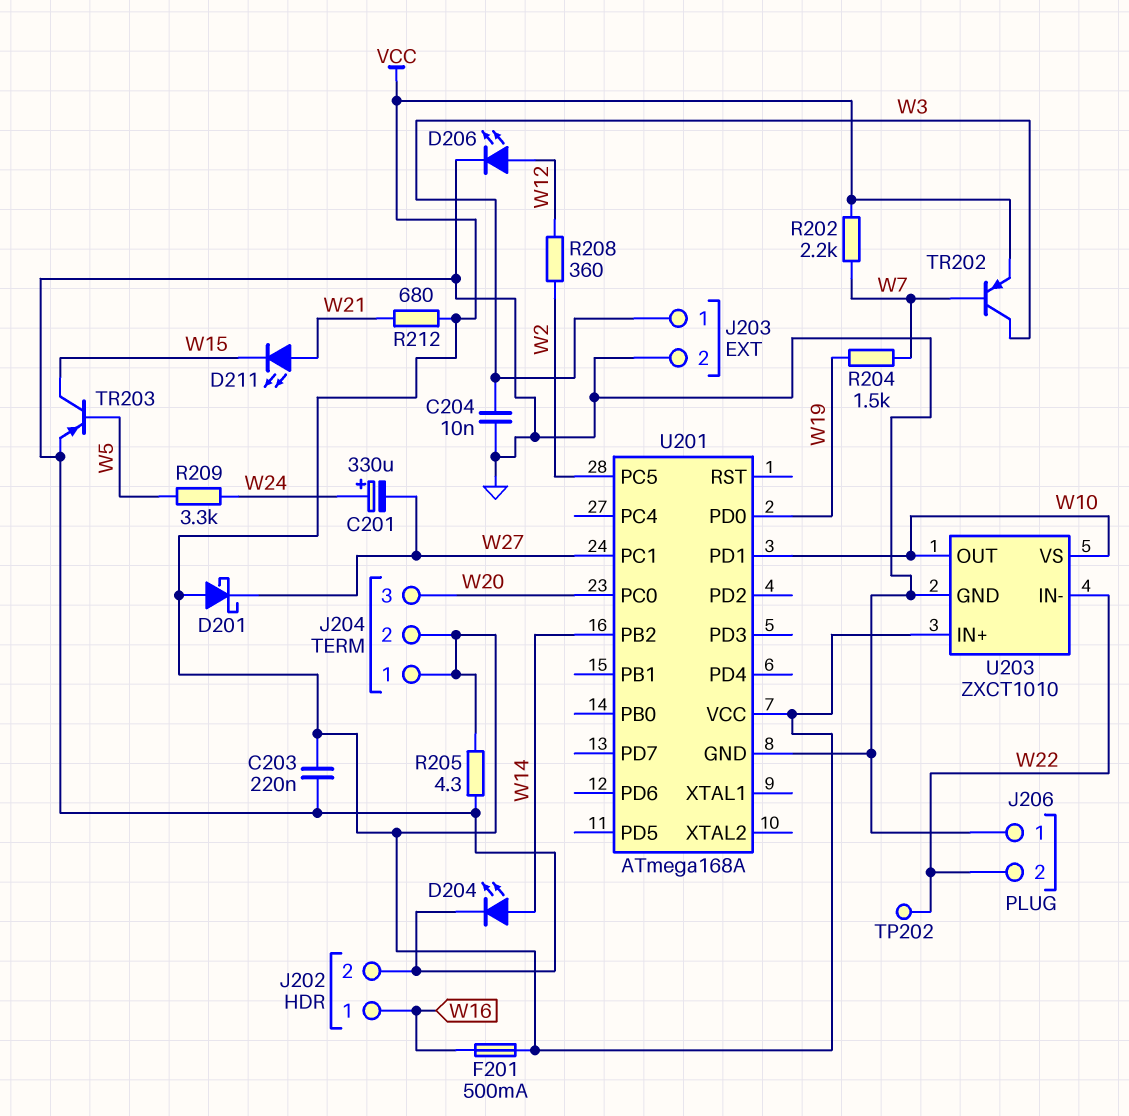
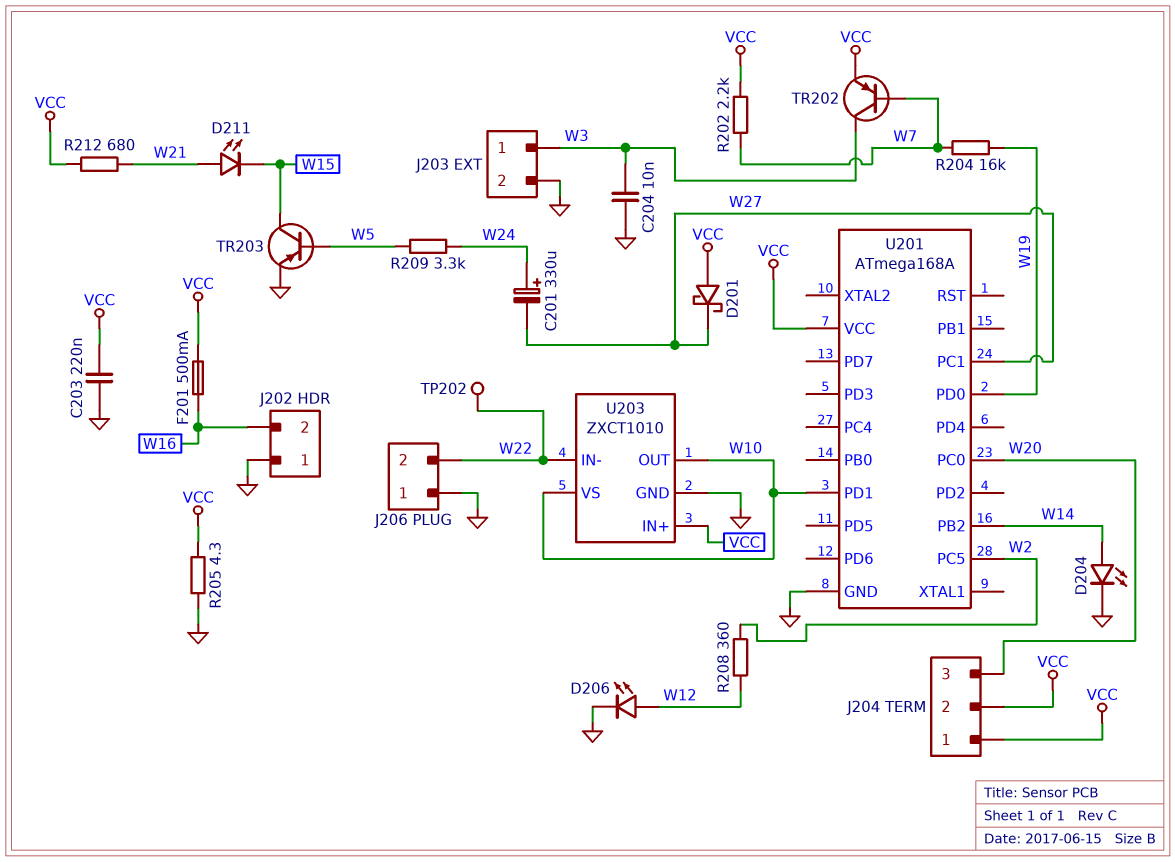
J202 pin 1: W16 -> GND
J202 pin 2: GND -> W16
R204: 1.5k (W7, W19) -> 16k (W7, W19)

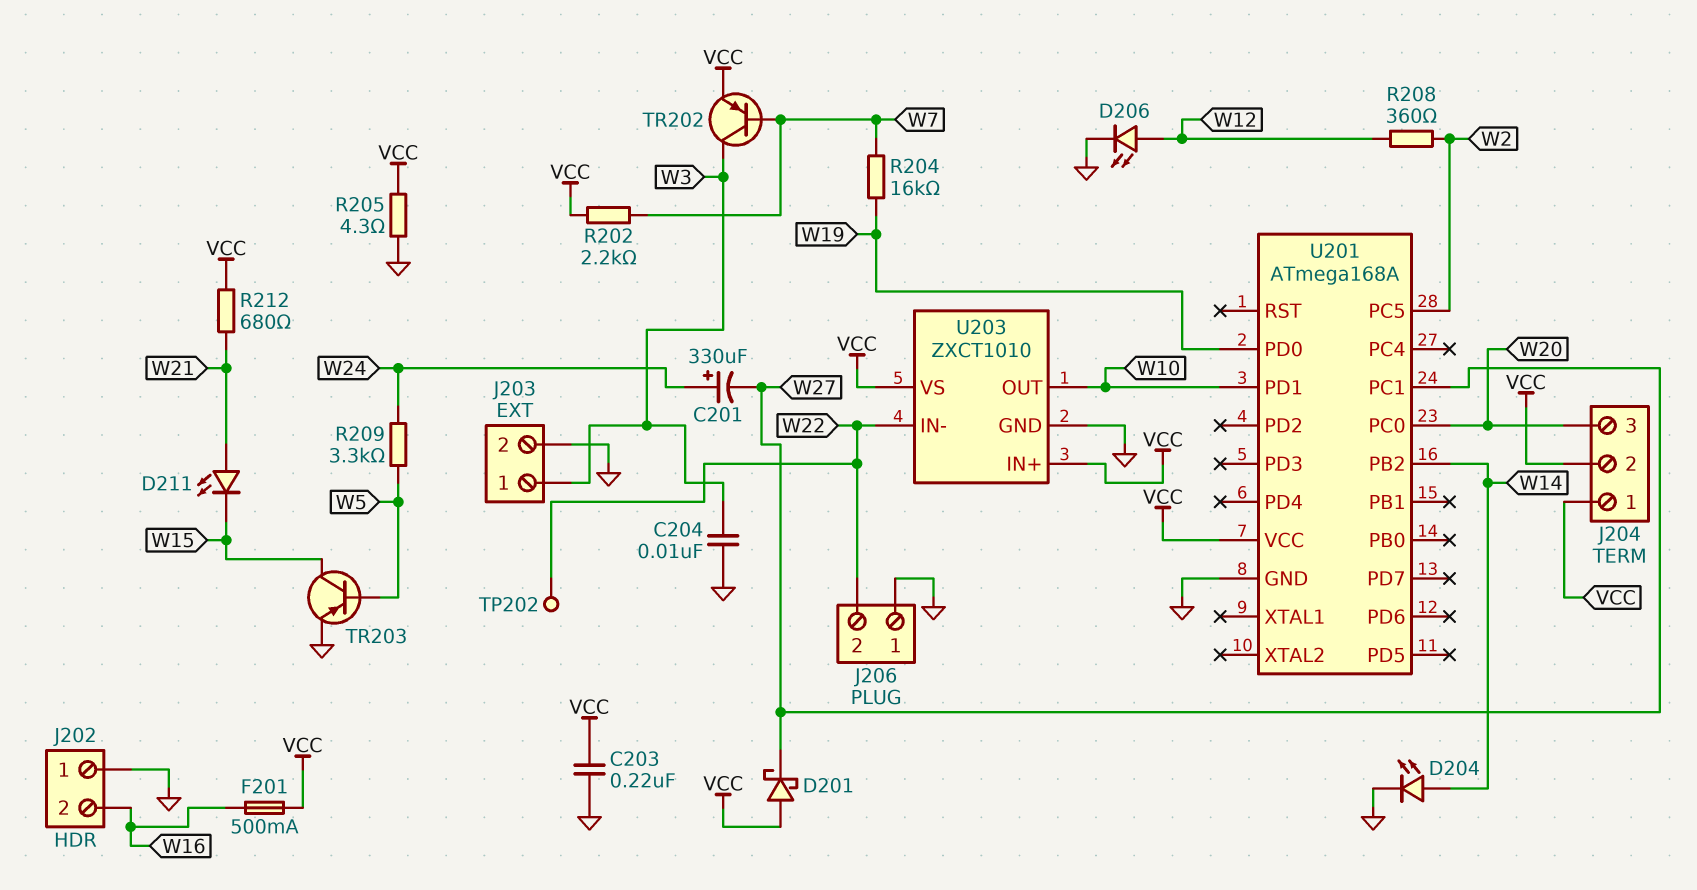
U203 pin VS: W10 -> VCC

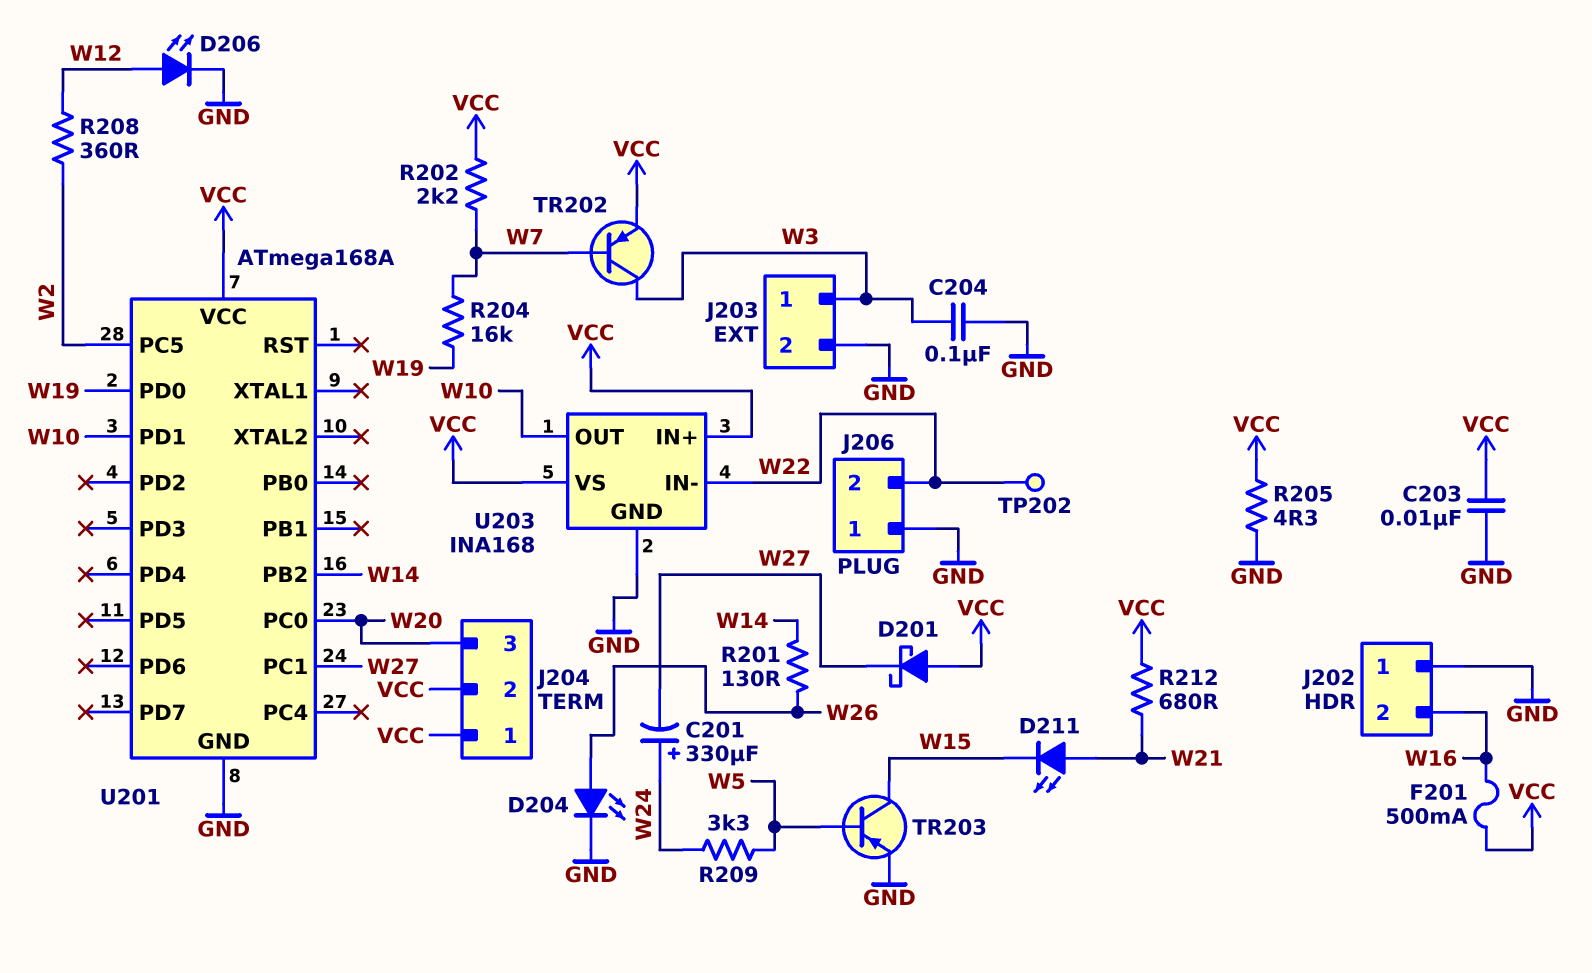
C203: 220nF (GND, VCC) -> 10nF (GND, VCC)
C204: 10nF (GND, W3) -> 100nF (GND, W3)
D204: LED (A W14, K GND) -> LED (A W26, K GND)
R201: none -> 130 (W14, W26)
U203: ZXCT1010 -> INA168

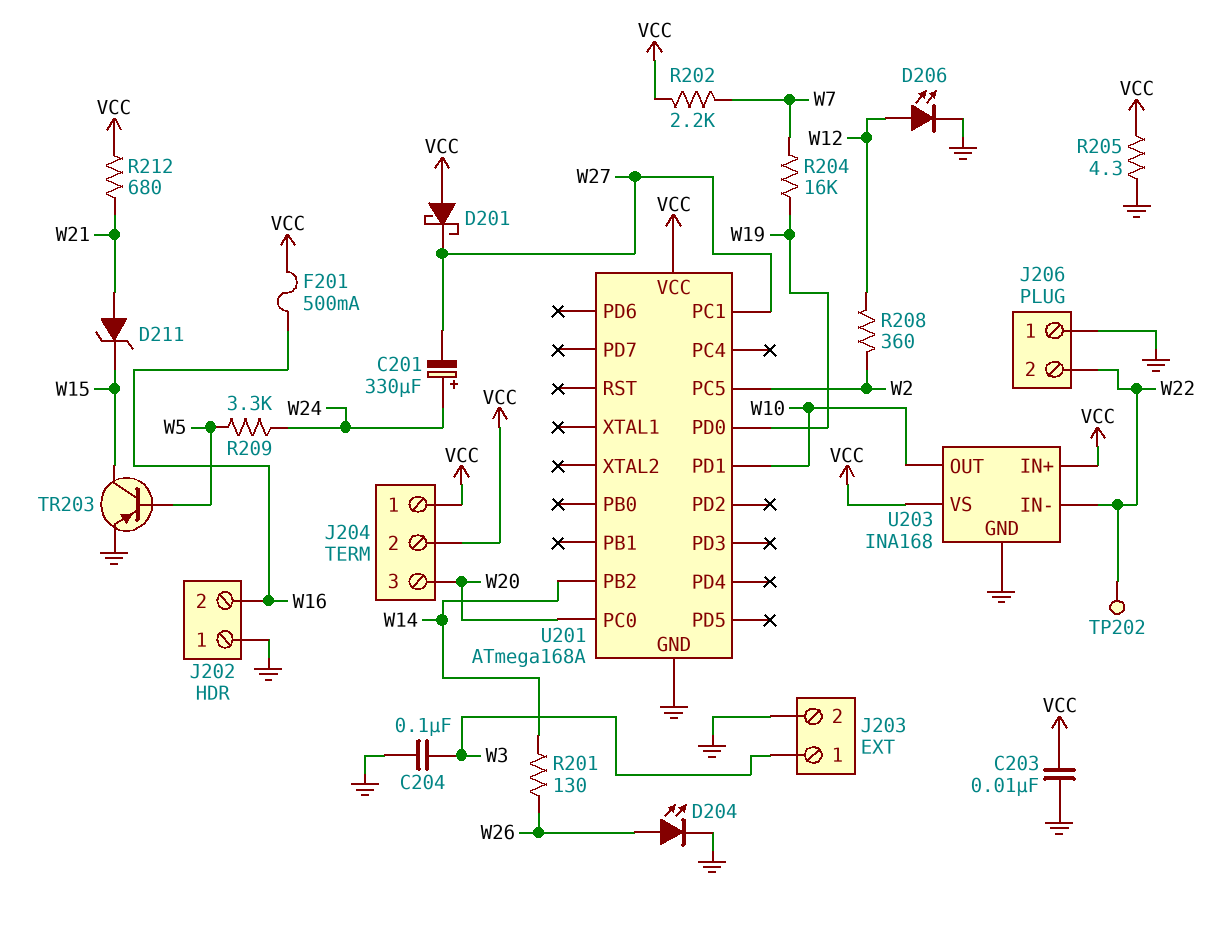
D211: LED (A W21, K W15) -> zener (A W21, K W15)
TR202: PNP (B W7, C W3, E VCC) -> none

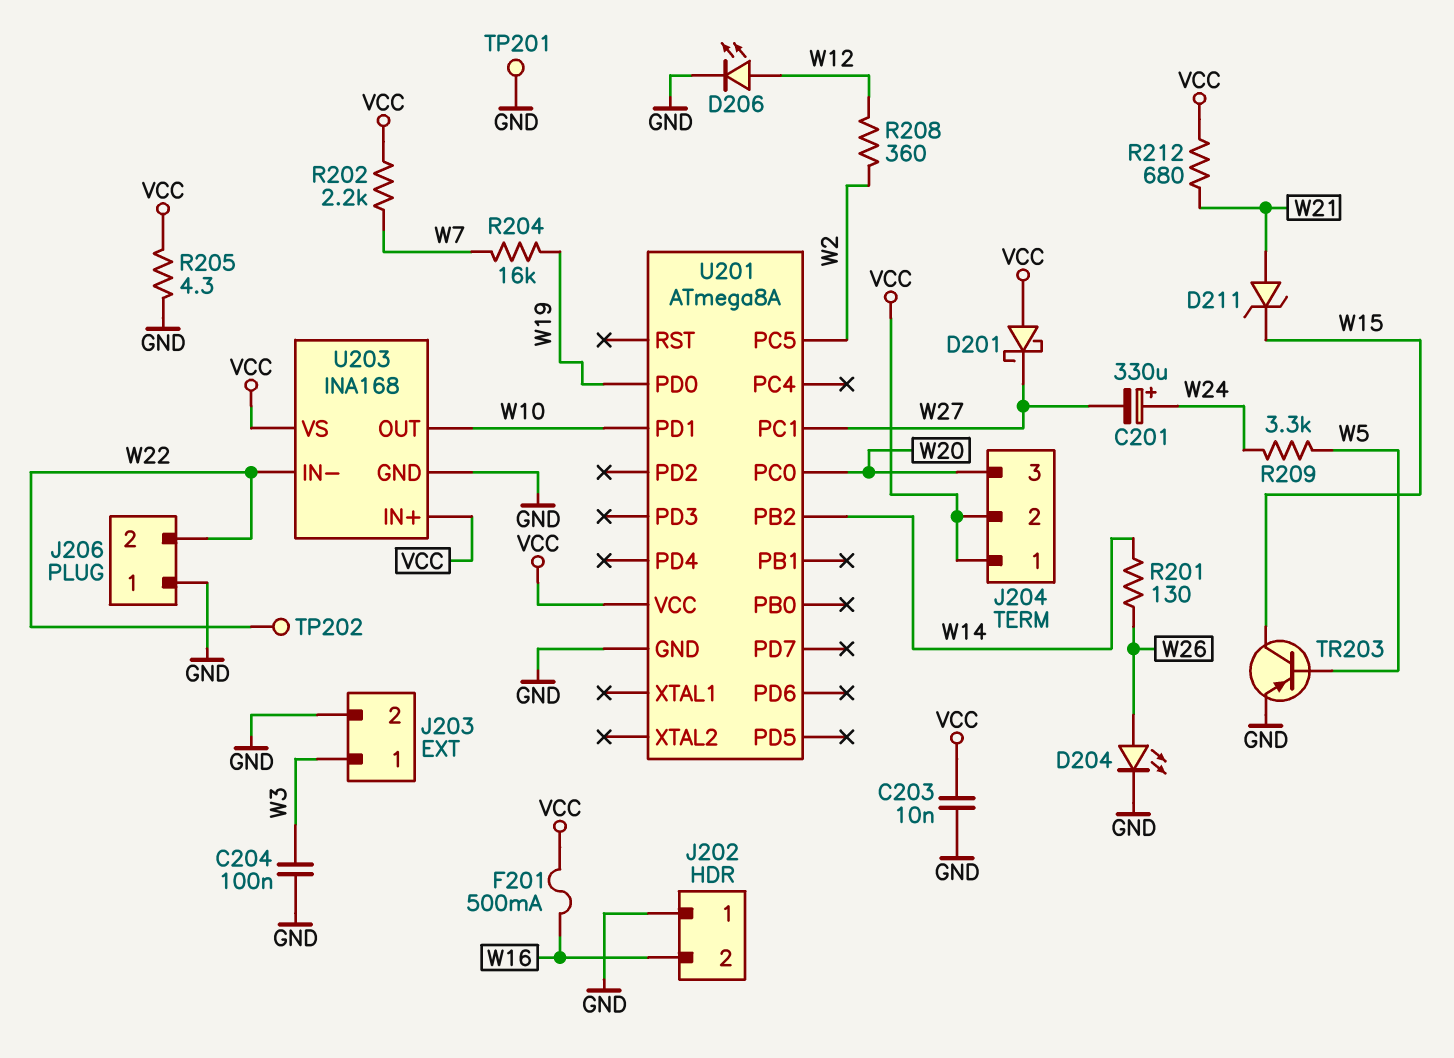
TP201: none -> test point (GND)
U201: ATmega168A -> ATmega8A

